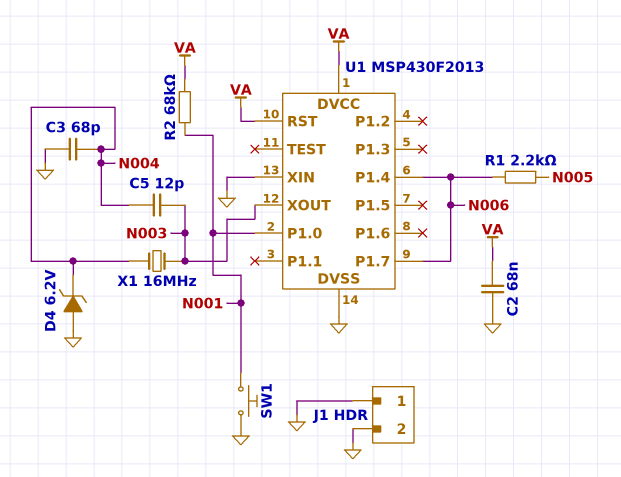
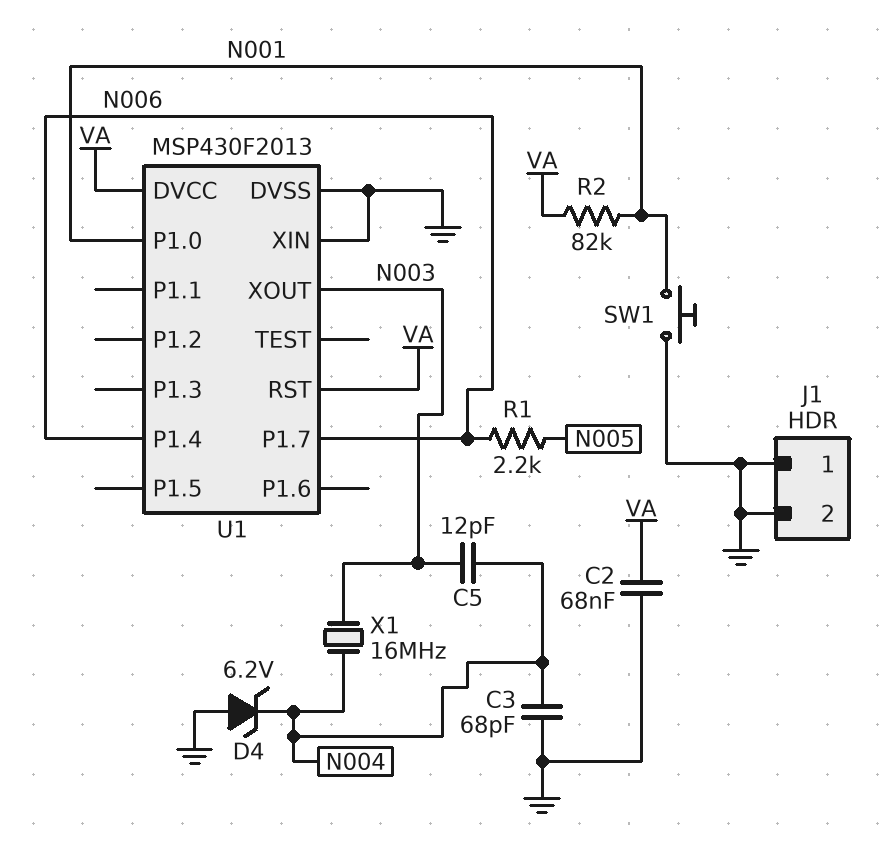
R2: 68k (N001, VA) -> 82k (N001, VA)

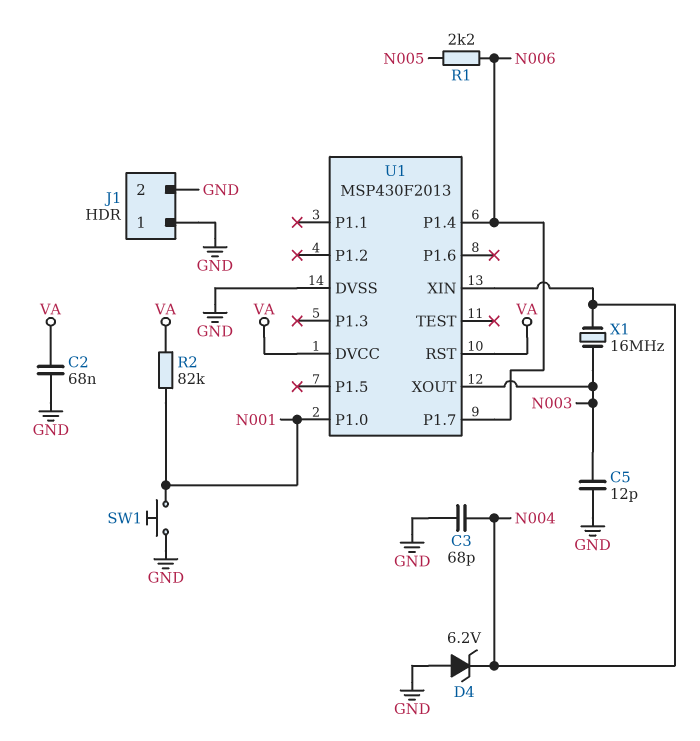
C5: 12pF (N003, N004) -> 12pF (GND, N003)
U1 pin XIN: GND -> N004

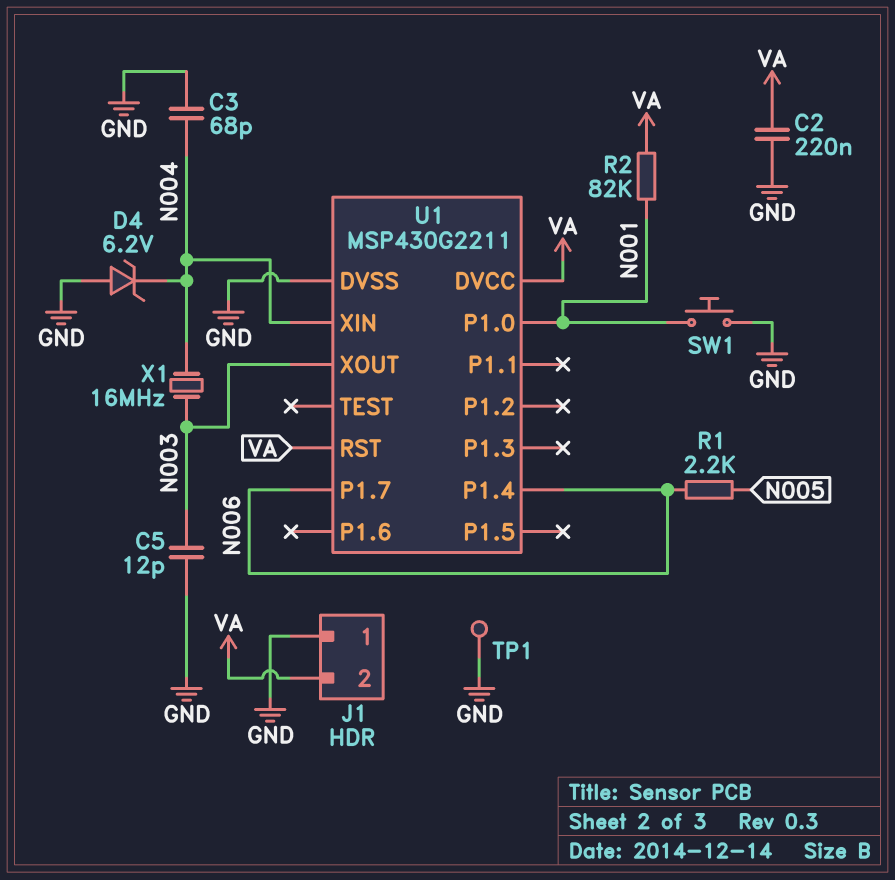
C2: 68nF (GND, VA) -> 220nF (GND, VA)
J1 pin 2: GND -> VA
TP1: none -> test point (GND)
U1: MSP430F2013 -> MSP430G2211

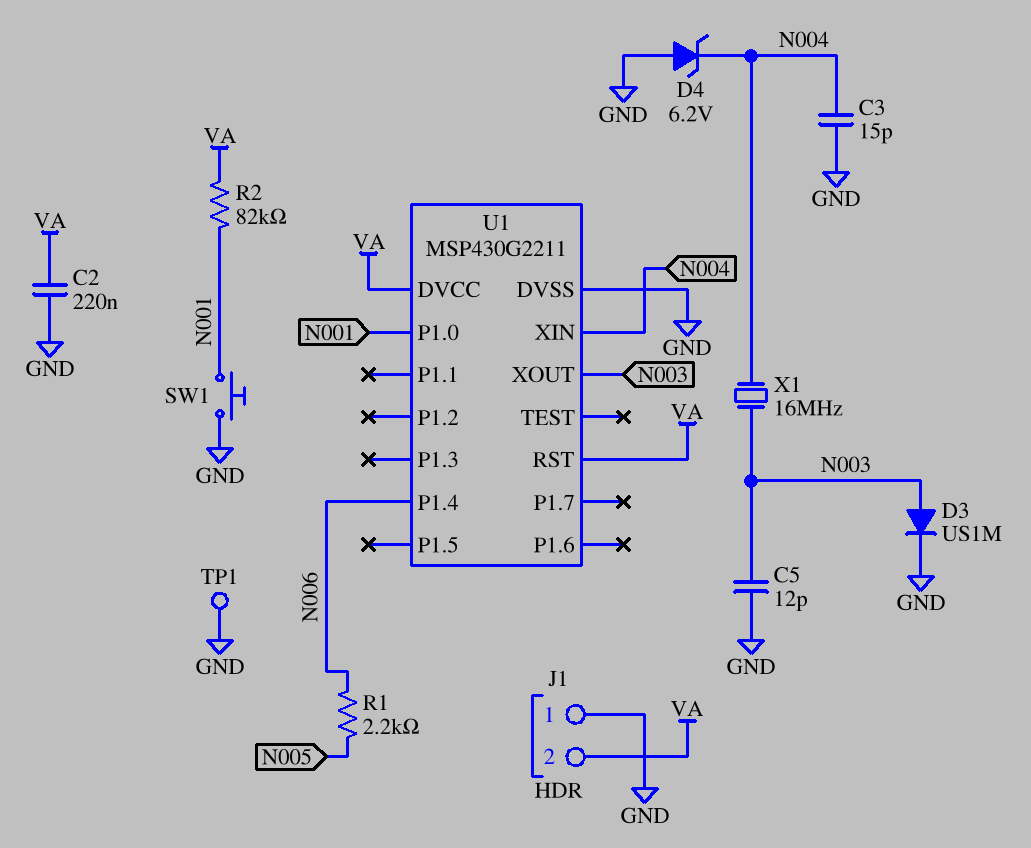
C3: 68pF (GND, N004) -> 15pF (GND, N004)
D3: none -> diode US1M (A N003, K GND)
U1 pin P1.7: N006 -> none

